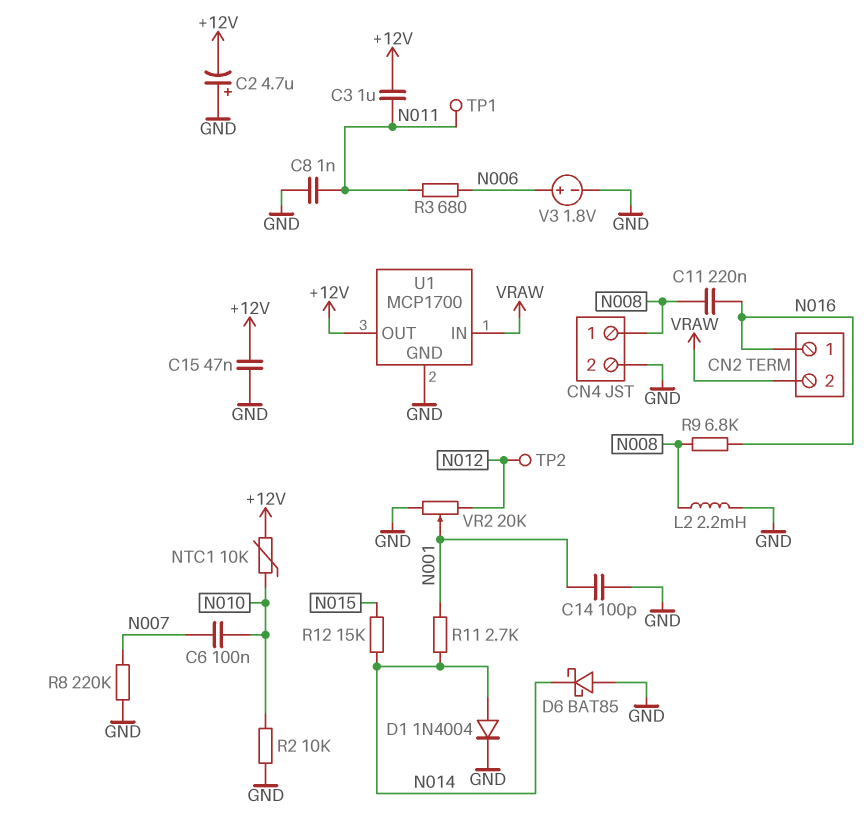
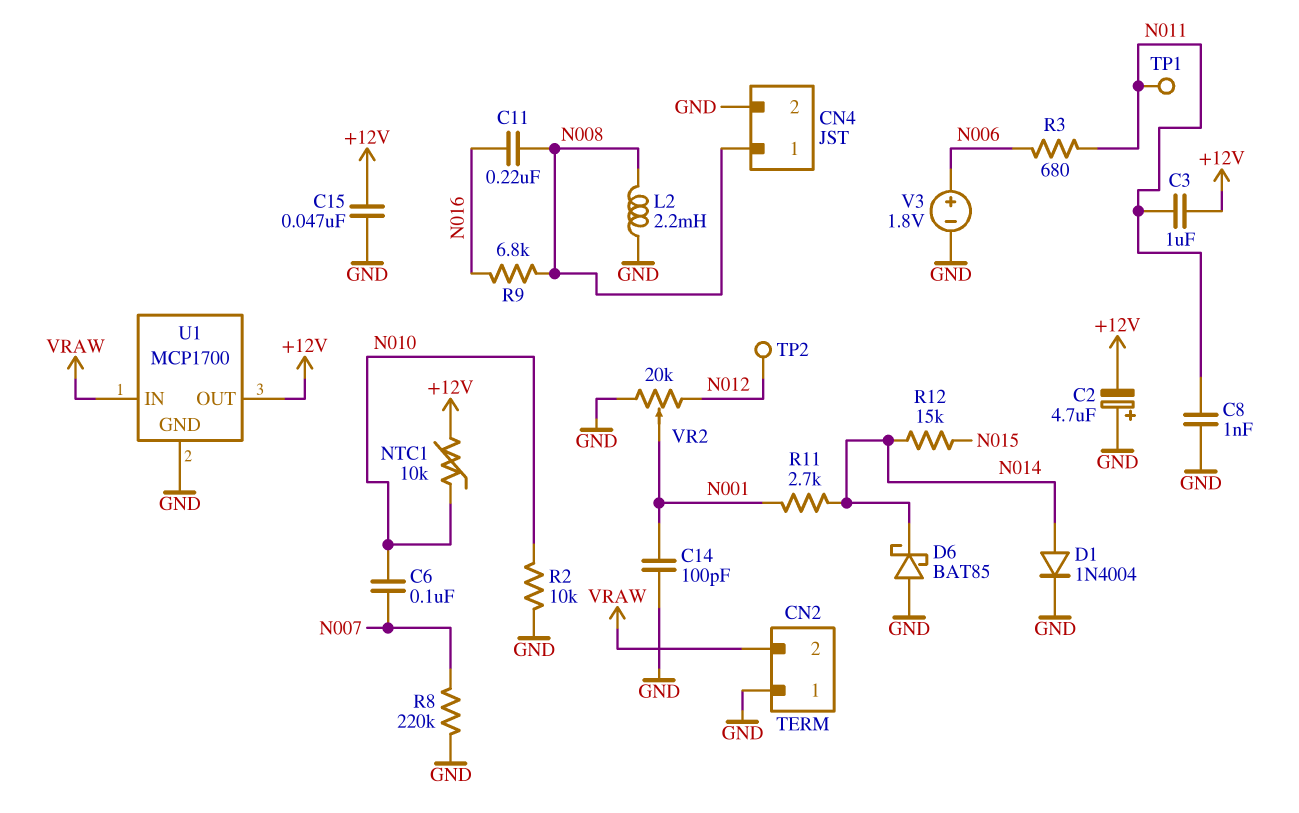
CN2 pin 1: N016 -> GND

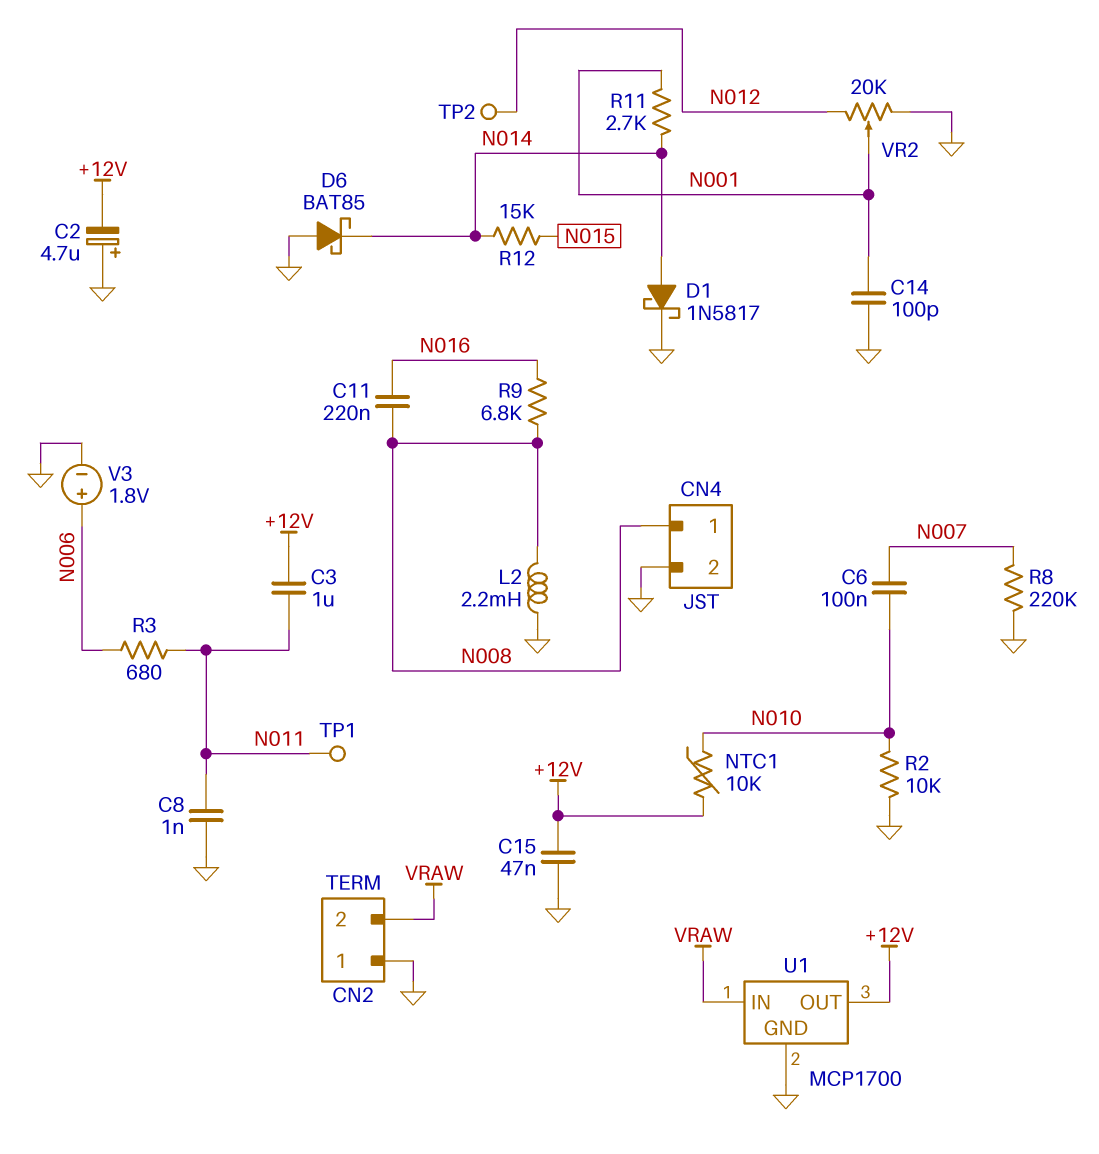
D1: diode 1N4004 (A N014, K GND) -> schottky 1N5817 (A N014, K GND)

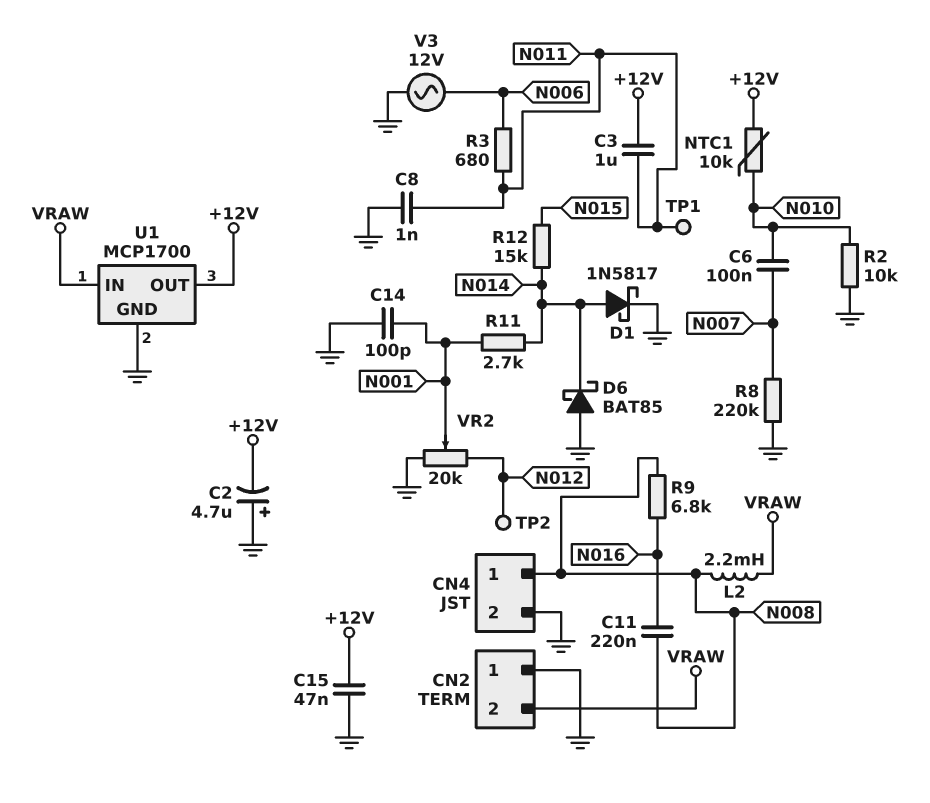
L2: 2.2mH (GND, N008) -> 2.2mH (N008, VRAW)
V3: 1.8V (plus N006, minus GND) -> AC 12V (GND, N006)

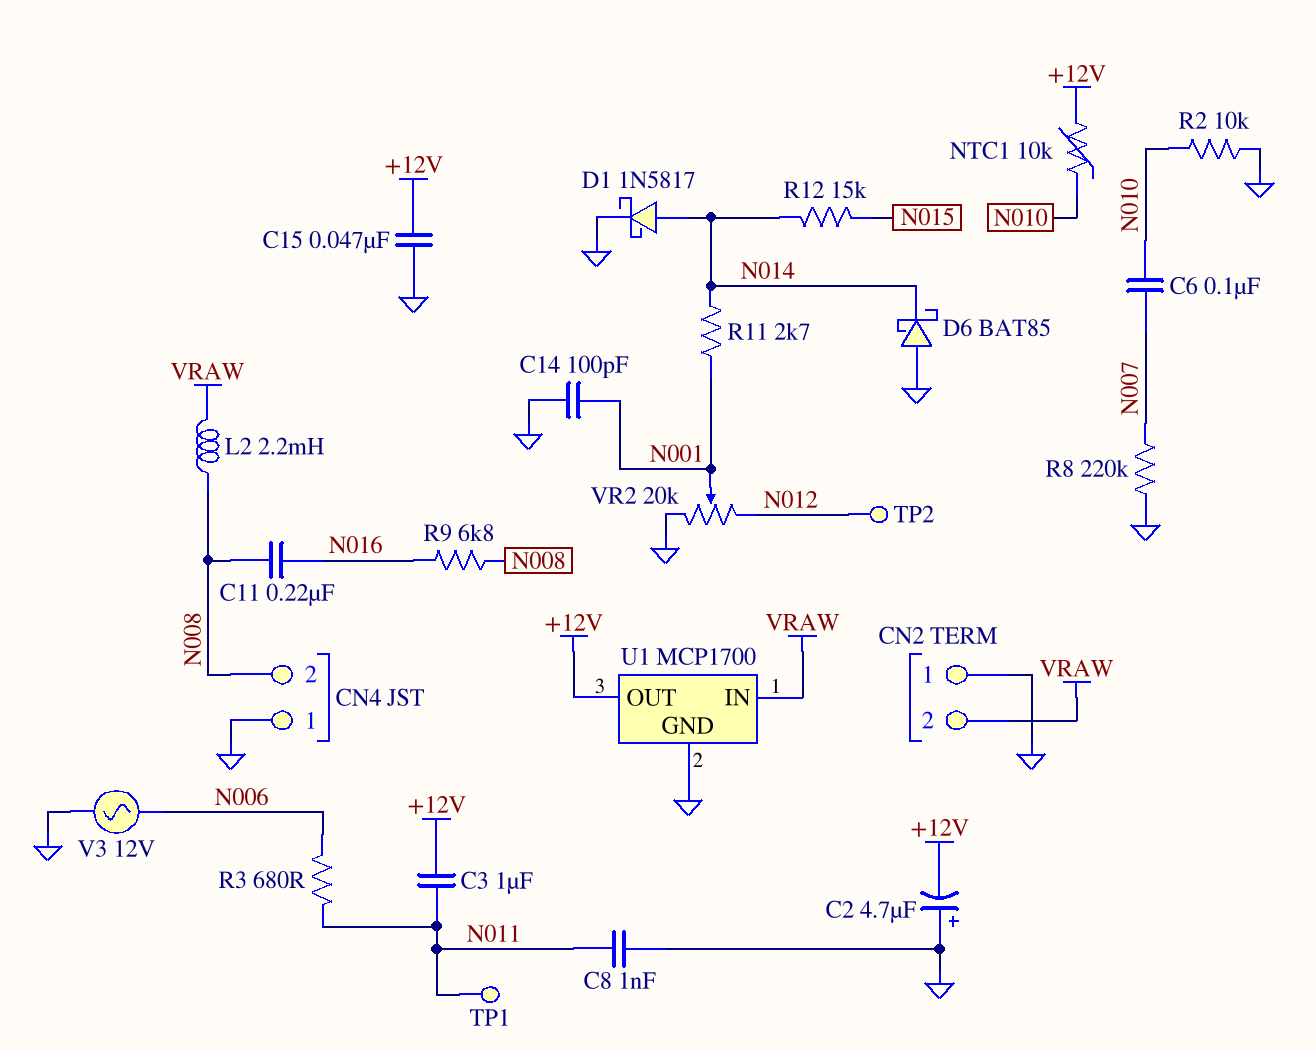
CN4 pin 1: N008 -> GND
CN4 pin 2: GND -> N008

